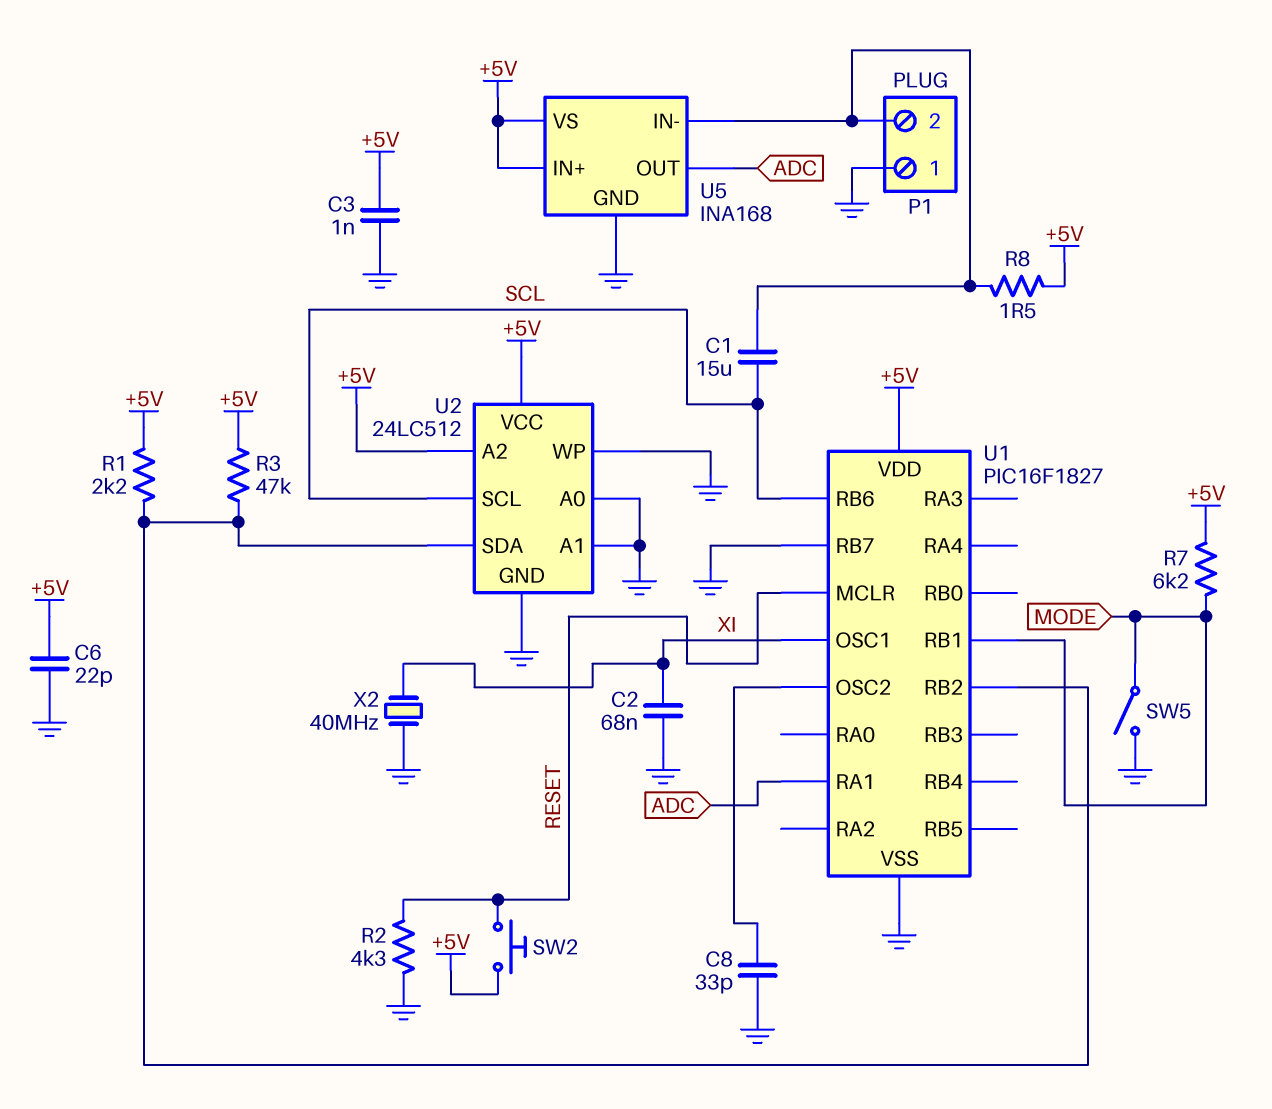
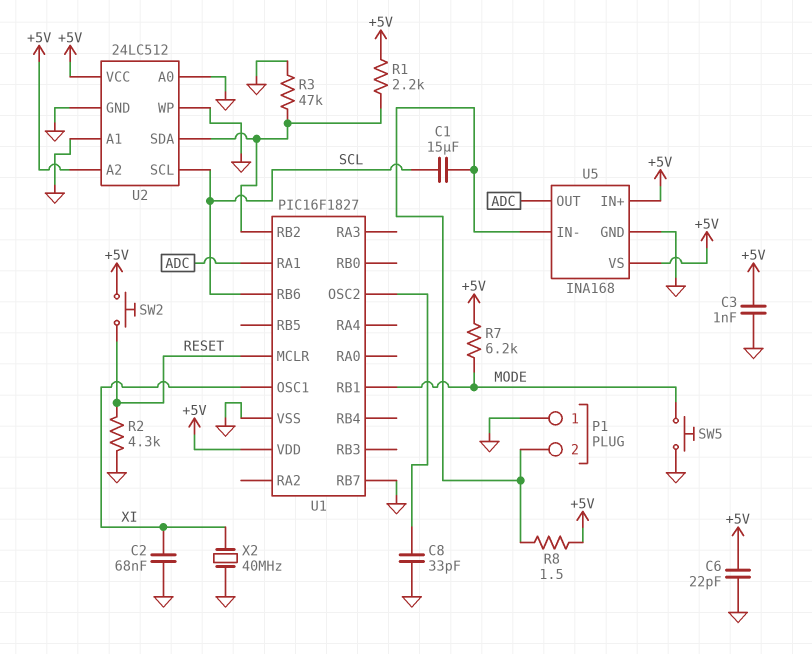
R3: 47k (+5V, U1/RB2) -> 47k (GND, U1/RB2)
SW5: switch (GND, MODE) -> button (GND, MODE)

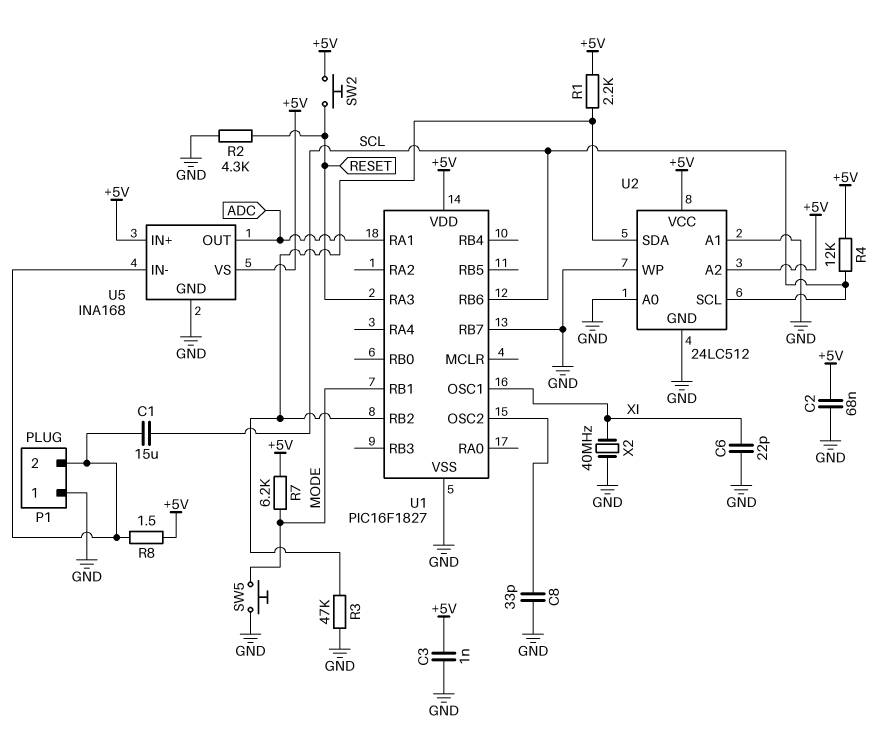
C2: 68nF (GND, XI) -> 68nF (+5V, GND)
C6: 22pF (+5V, GND) -> 22pF (GND, XI)
R4: none -> 12k (+5V, SCL)
U1 pin MCLR: RESET -> none
U1 pin RA3: none -> RESET

